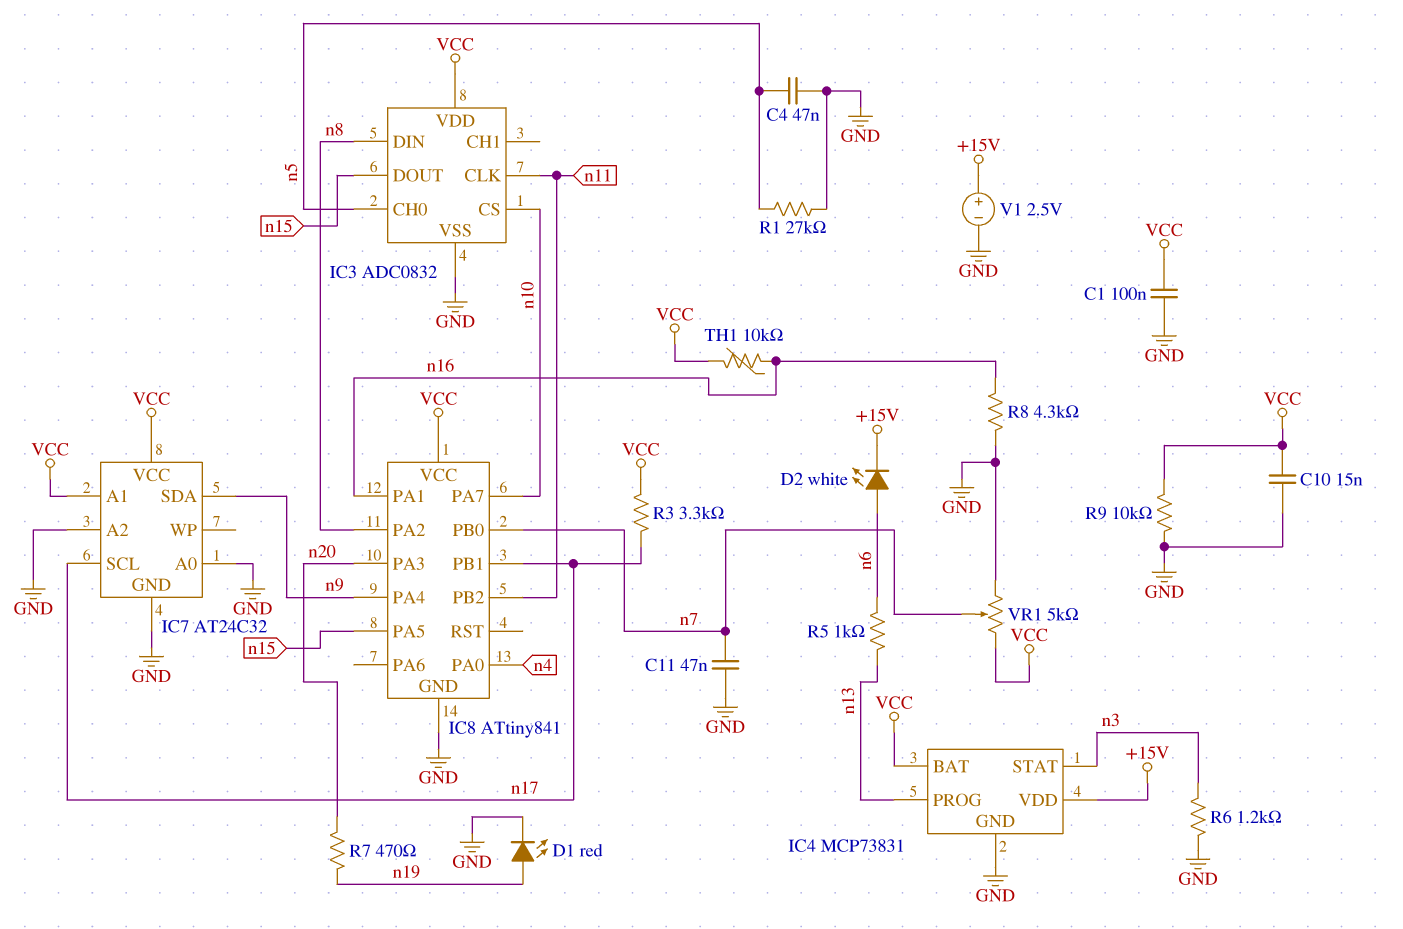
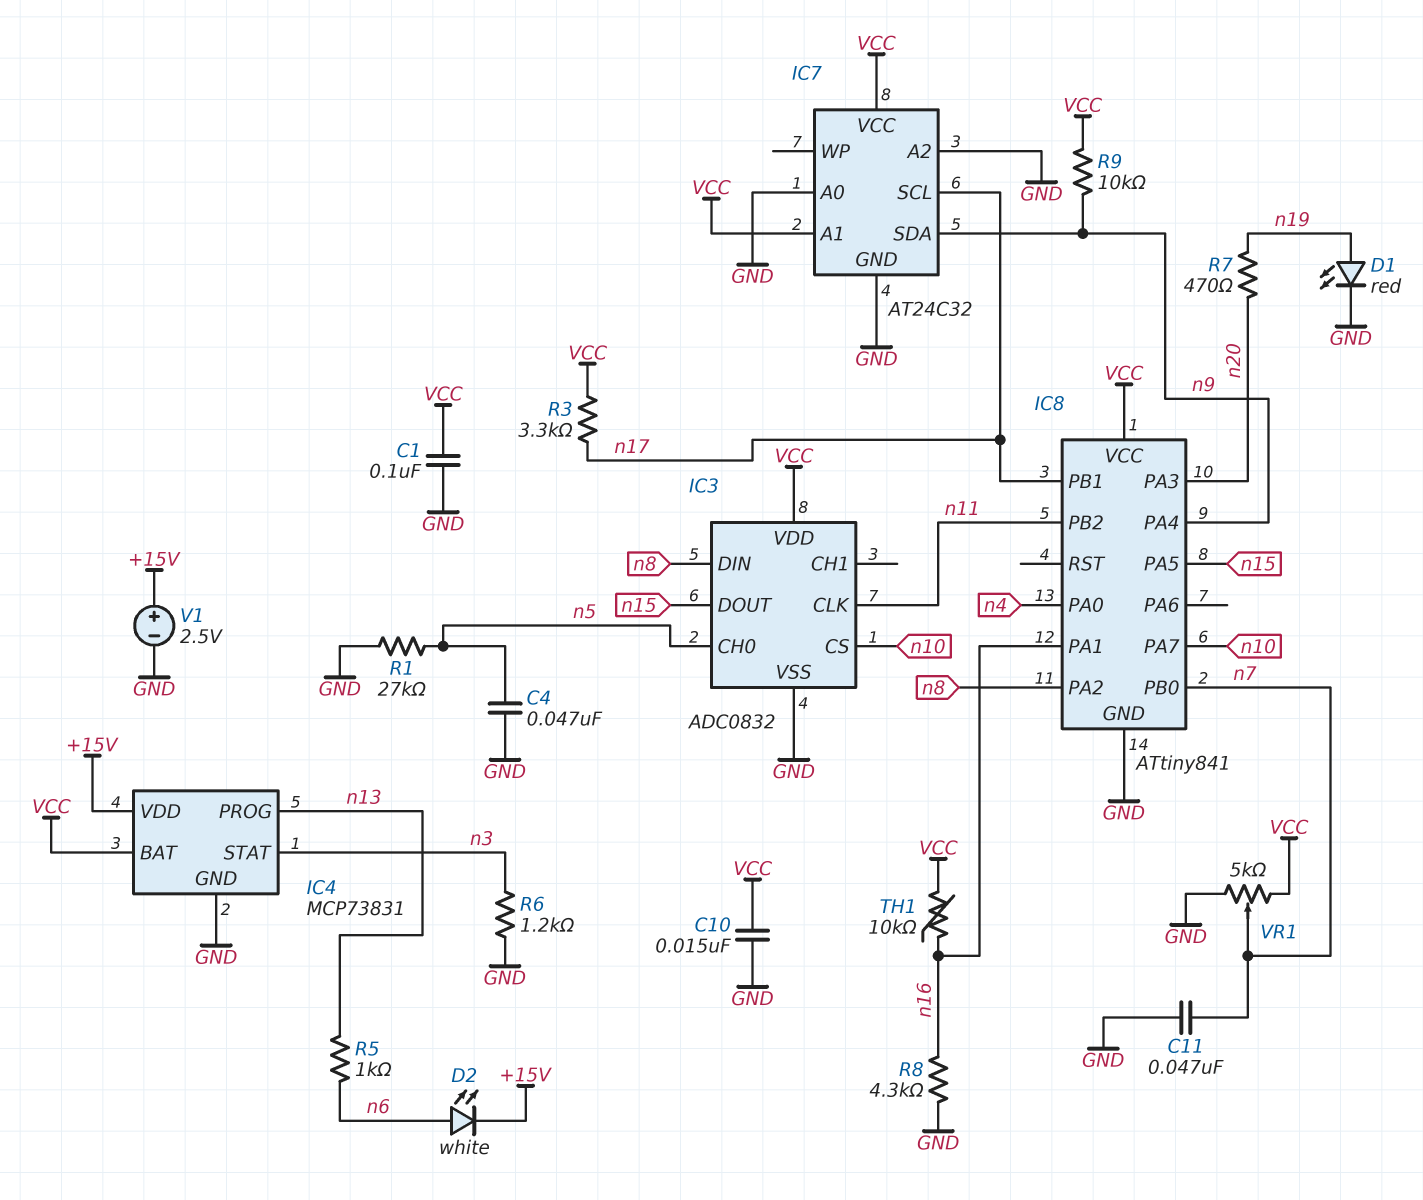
R9: 10k (GND, VCC) -> 10k (VCC, n9)

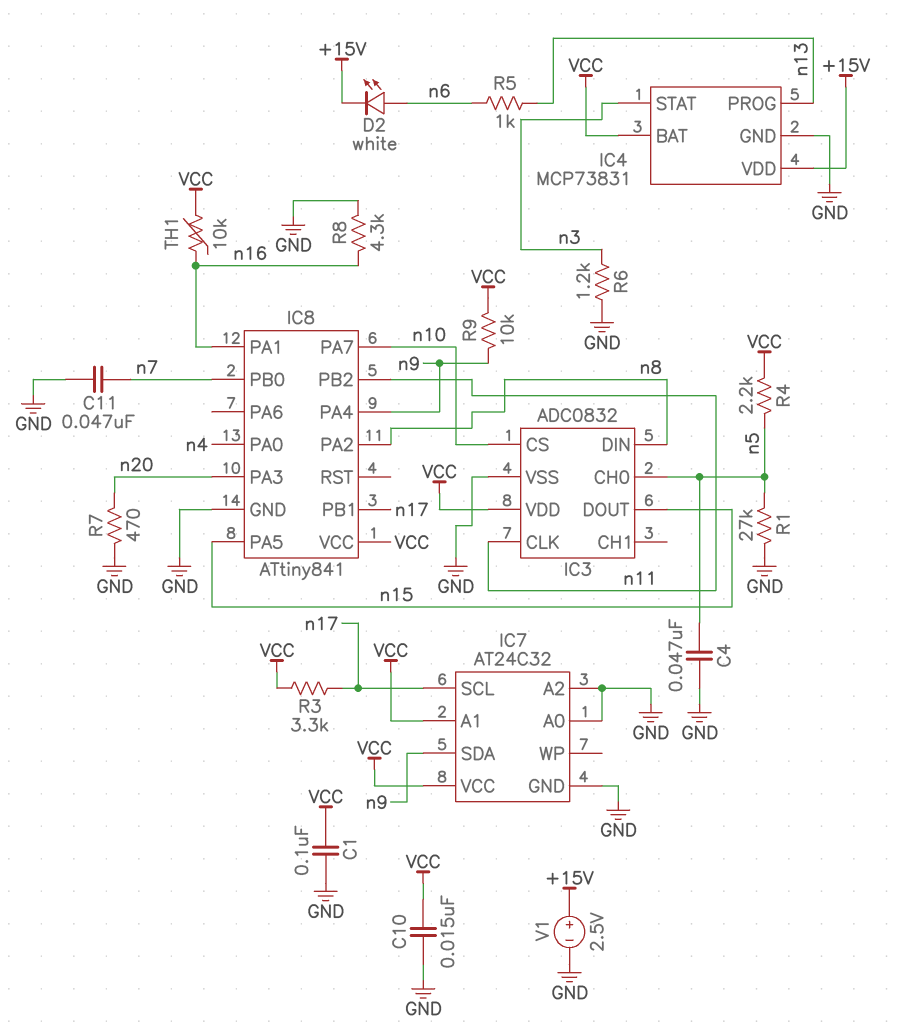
D1: LED red (A n19, K GND) -> none
R4: none -> 2.2k (VCC, n5)
R7: 470 (n19, n20) -> 470 (GND, n20)
VR1: 5k (GND, VCC, wiper n7) -> none

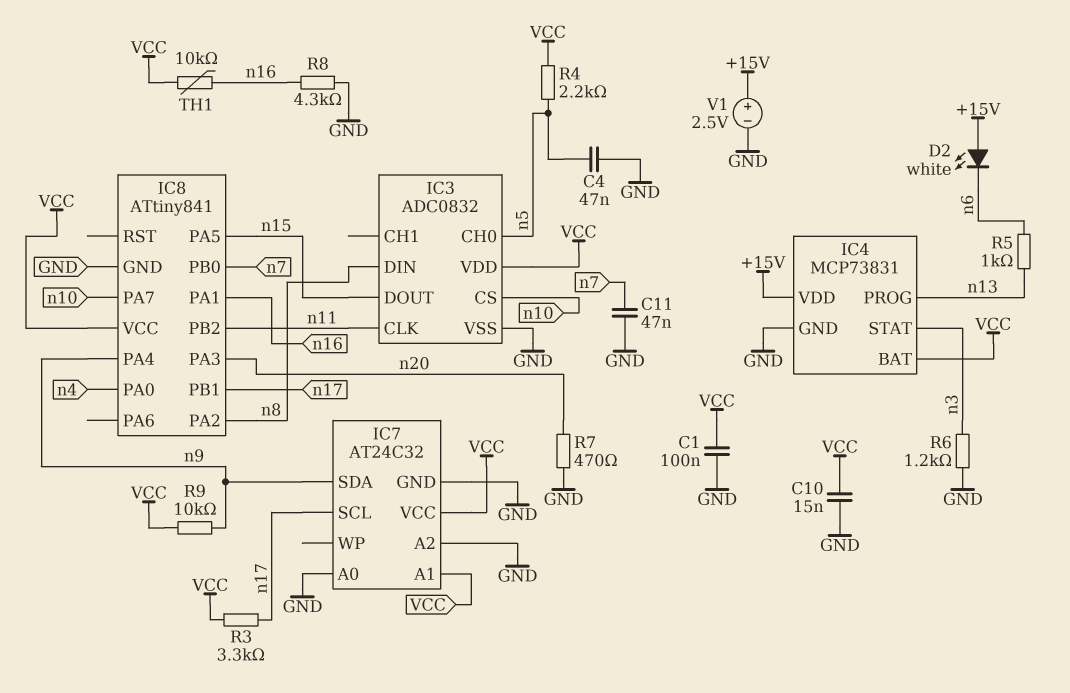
D2: LED white (A n6, K +15V) -> LED white (A +15V, K n6)
R1: 27k (GND, n5) -> none

